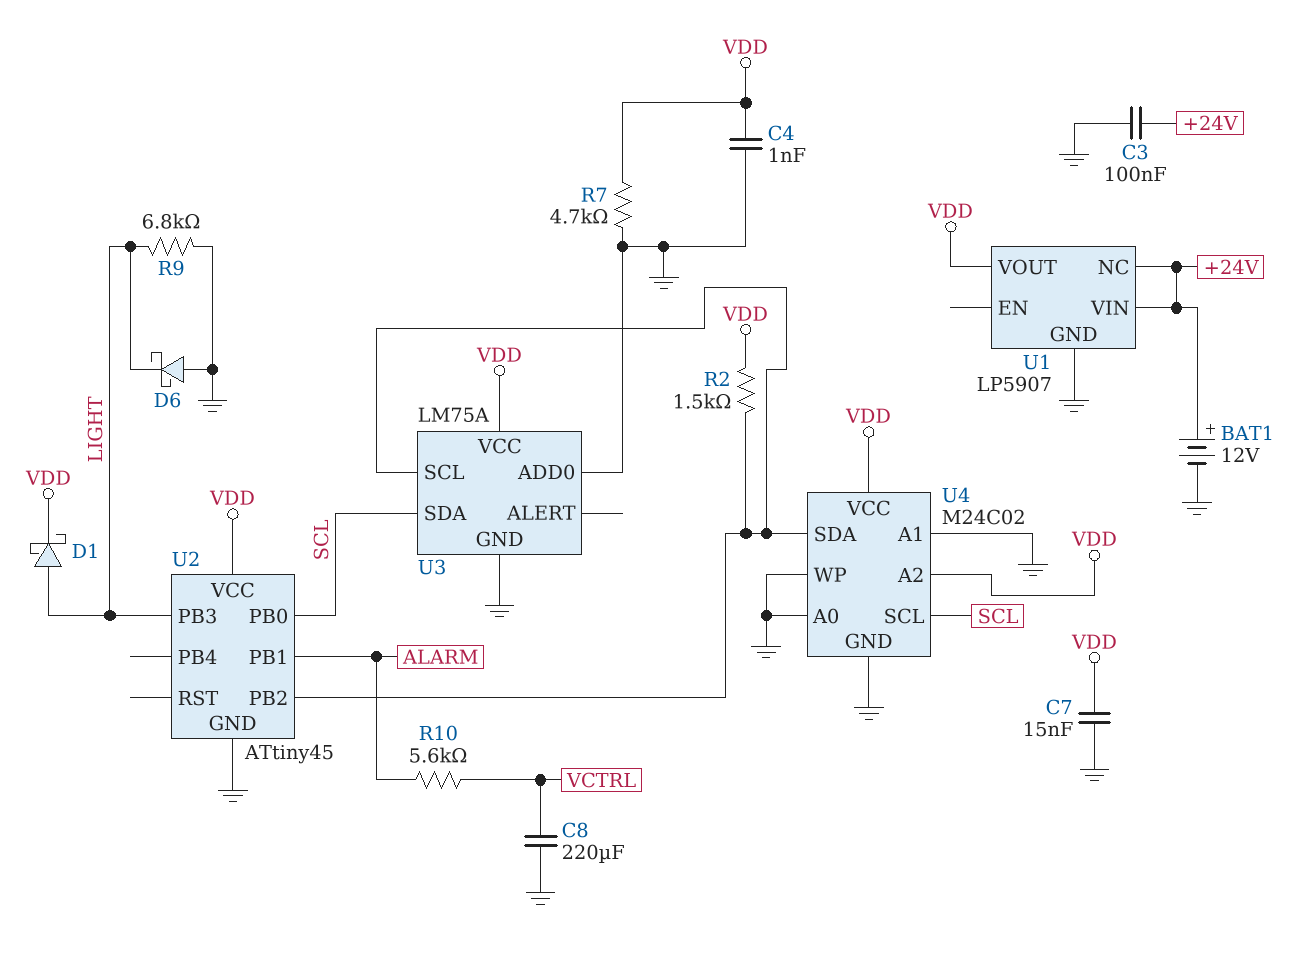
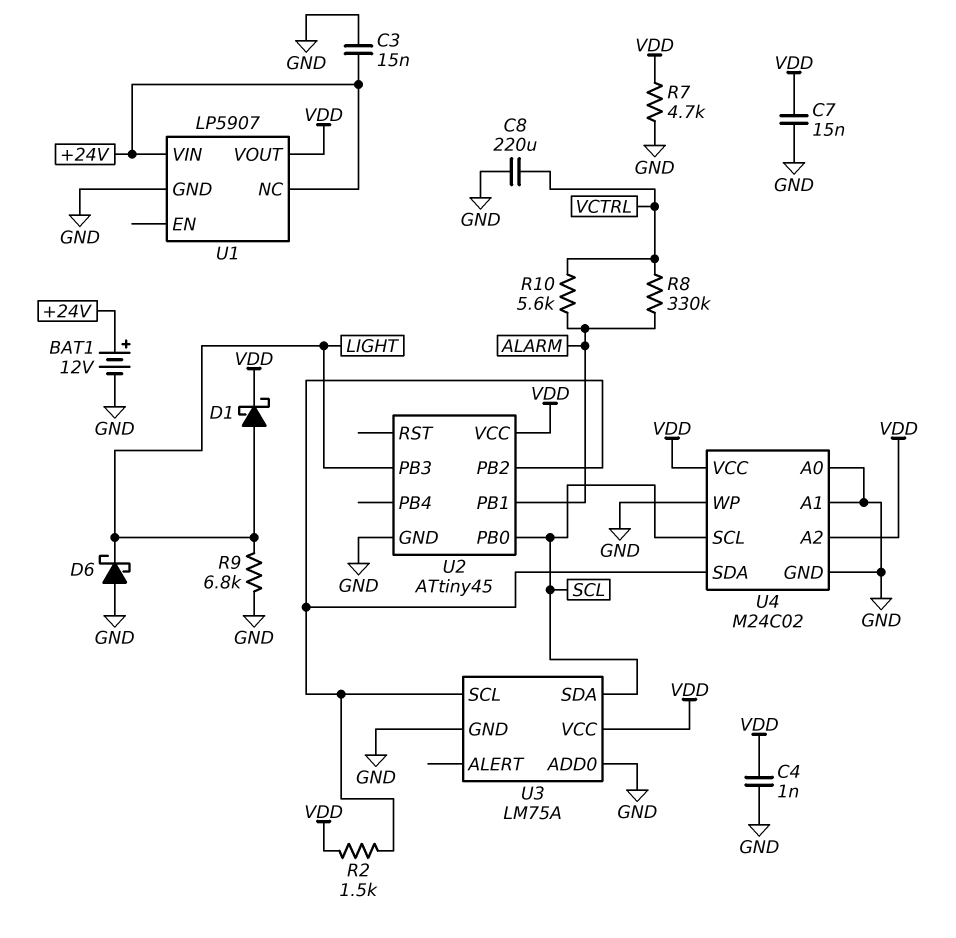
C3: 100nF (+24V, GND) -> 15nF (+24V, GND)
R8: none -> 330k (ALARM, VCTRL)

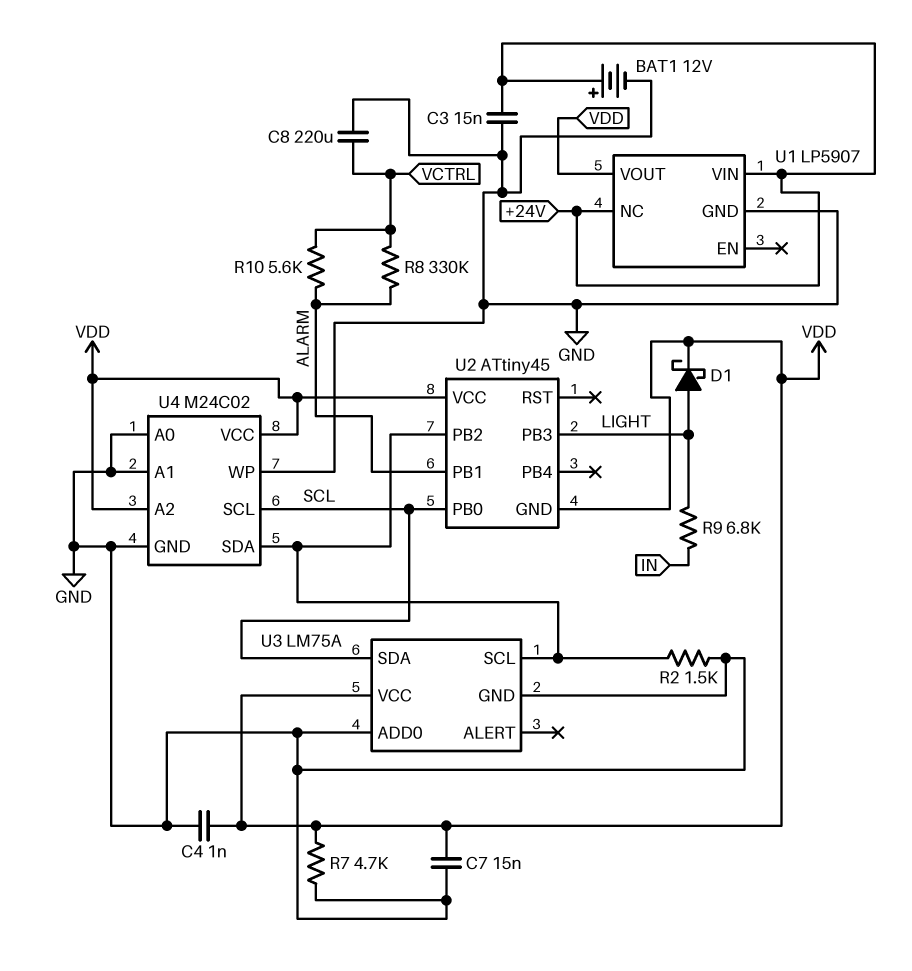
D6: schottky (A GND, K LIGHT) -> none
R2: 1.5k (U2/PB2, VDD) -> 1.5k (GND, U2/PB2)
R9: 6.8k (GND, LIGHT) -> 6.8k (IN, LIGHT)
U2 pin GND: GND -> VDD

